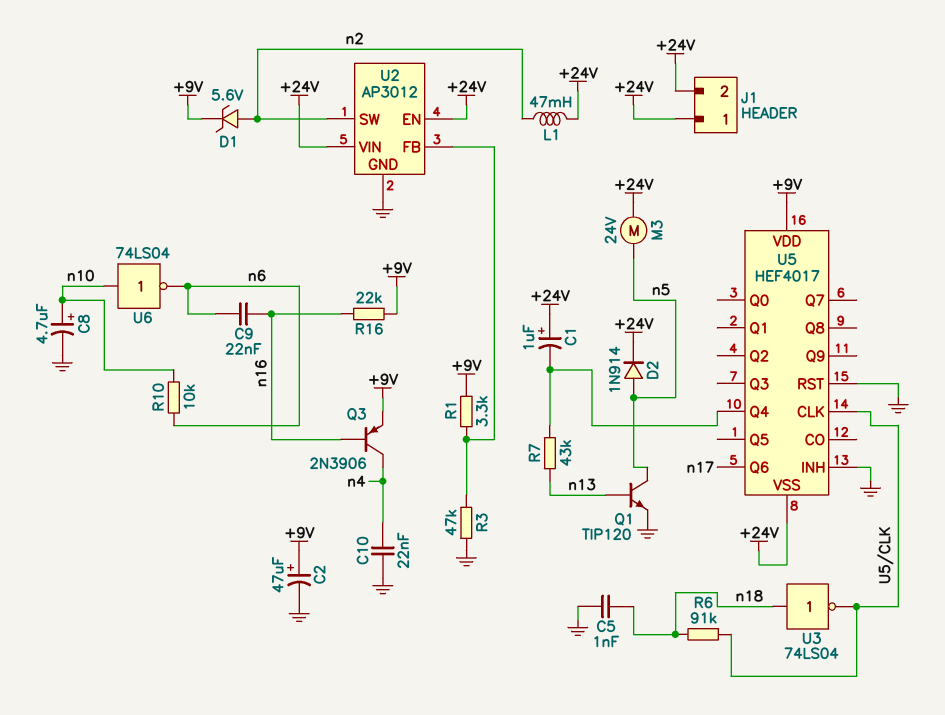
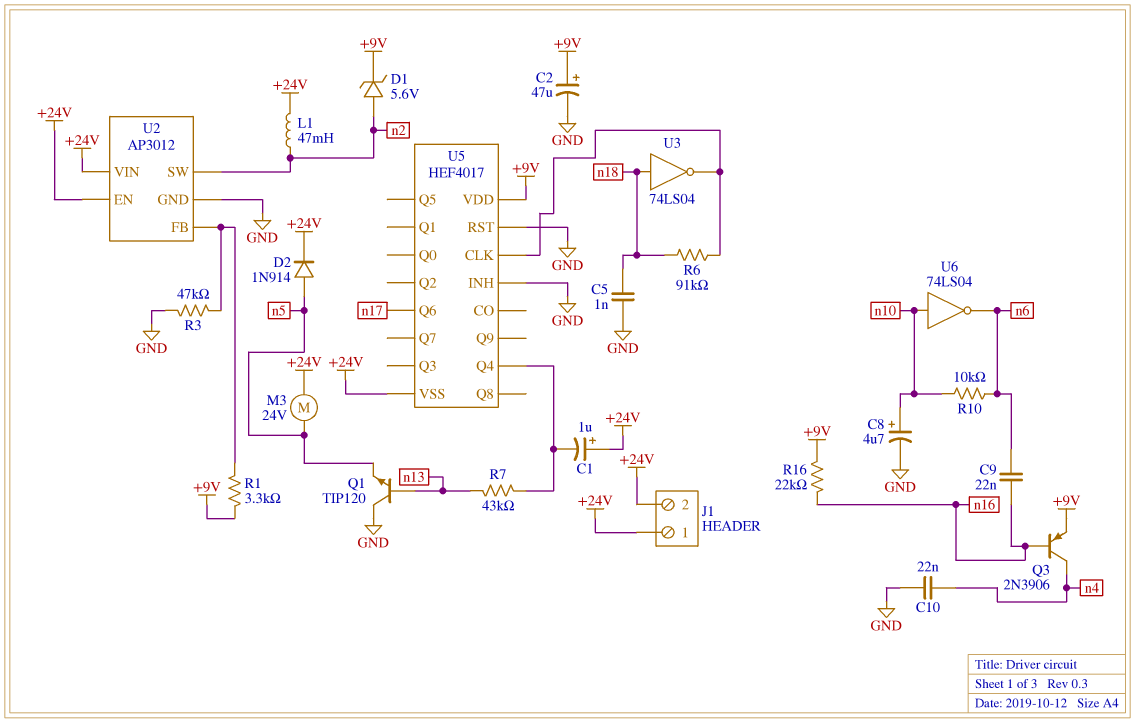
Q1: NPN TIP120 (B n13, C n5, E GND) -> NPN TIP120 (B n13, C GND, E n5)

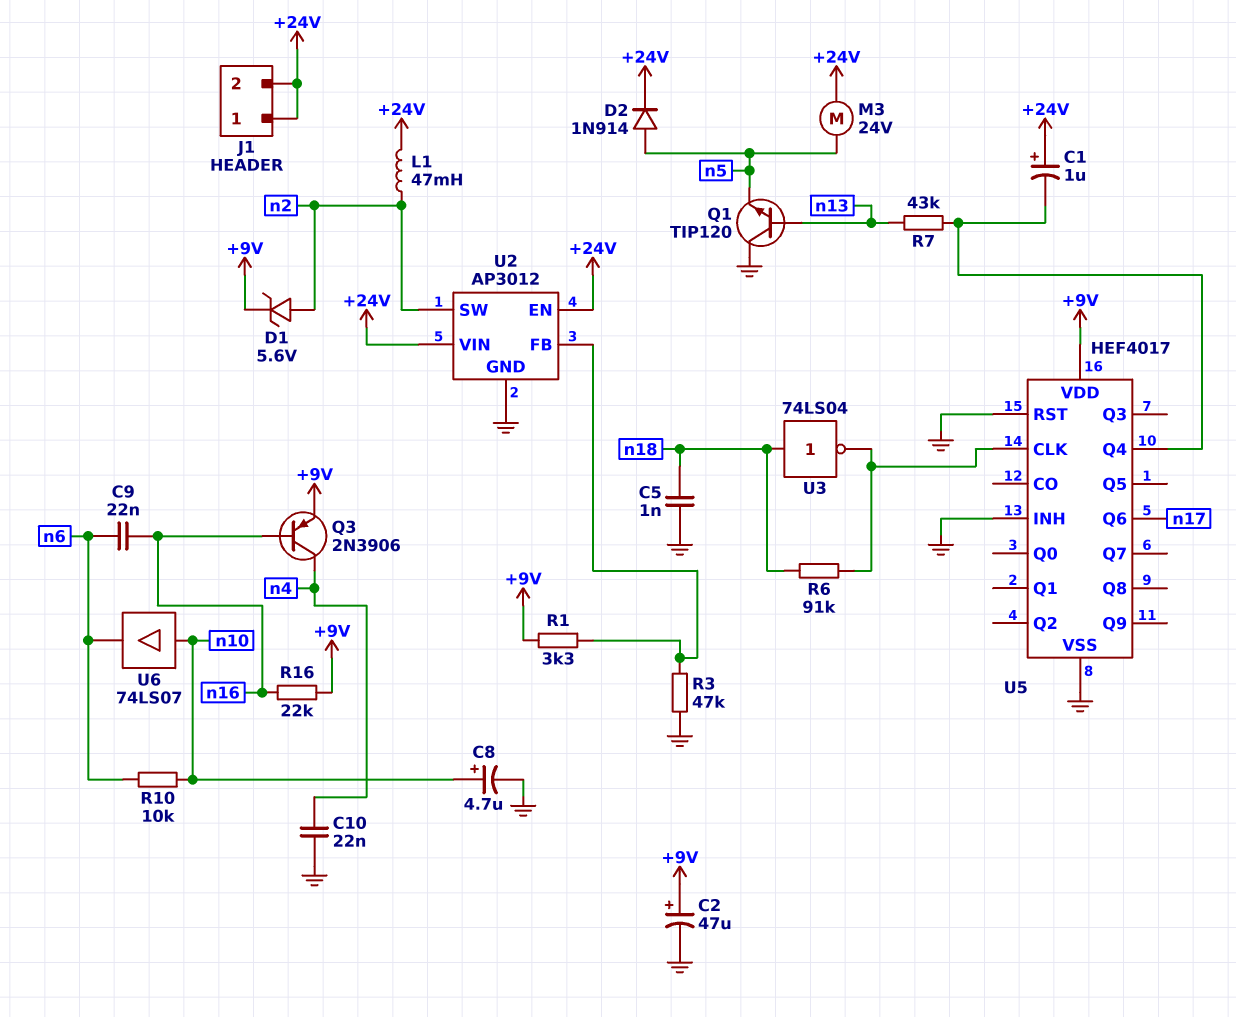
U5 pin VSS: +24V -> GND
U6: NOT 74LS04 (in n10, out n6) -> buffer 74LS07 (in n10, out n6)

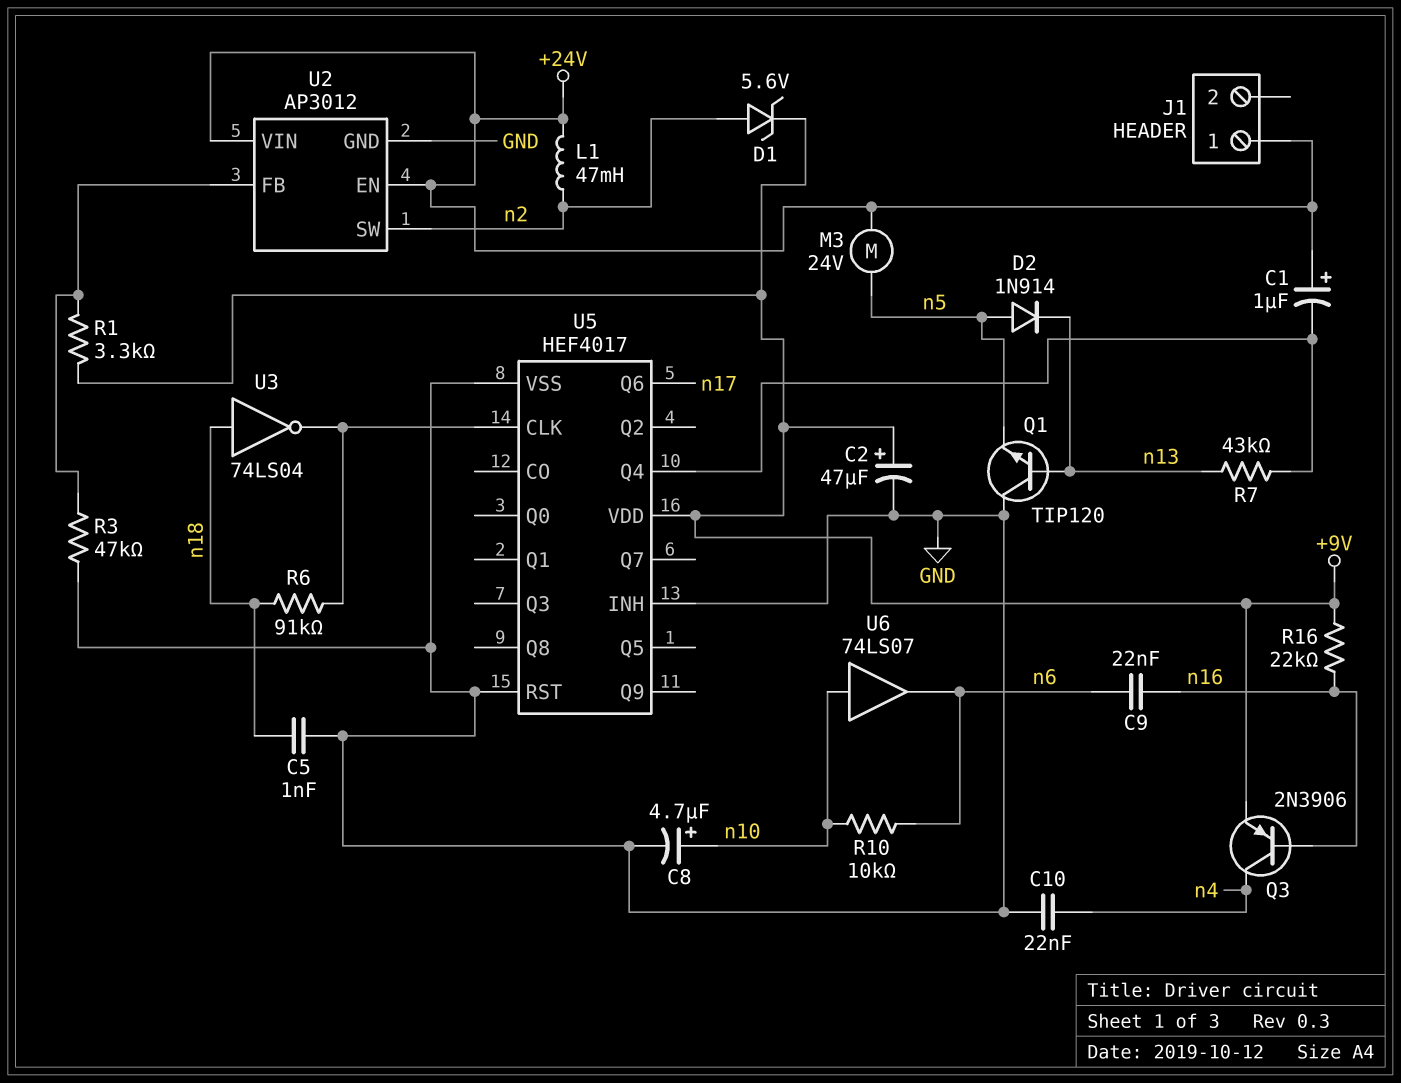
D2: diode 1N914 (A n5, K +24V) -> diode 1N914 (A n5, K n13)
J1 pin 2: +24V -> none

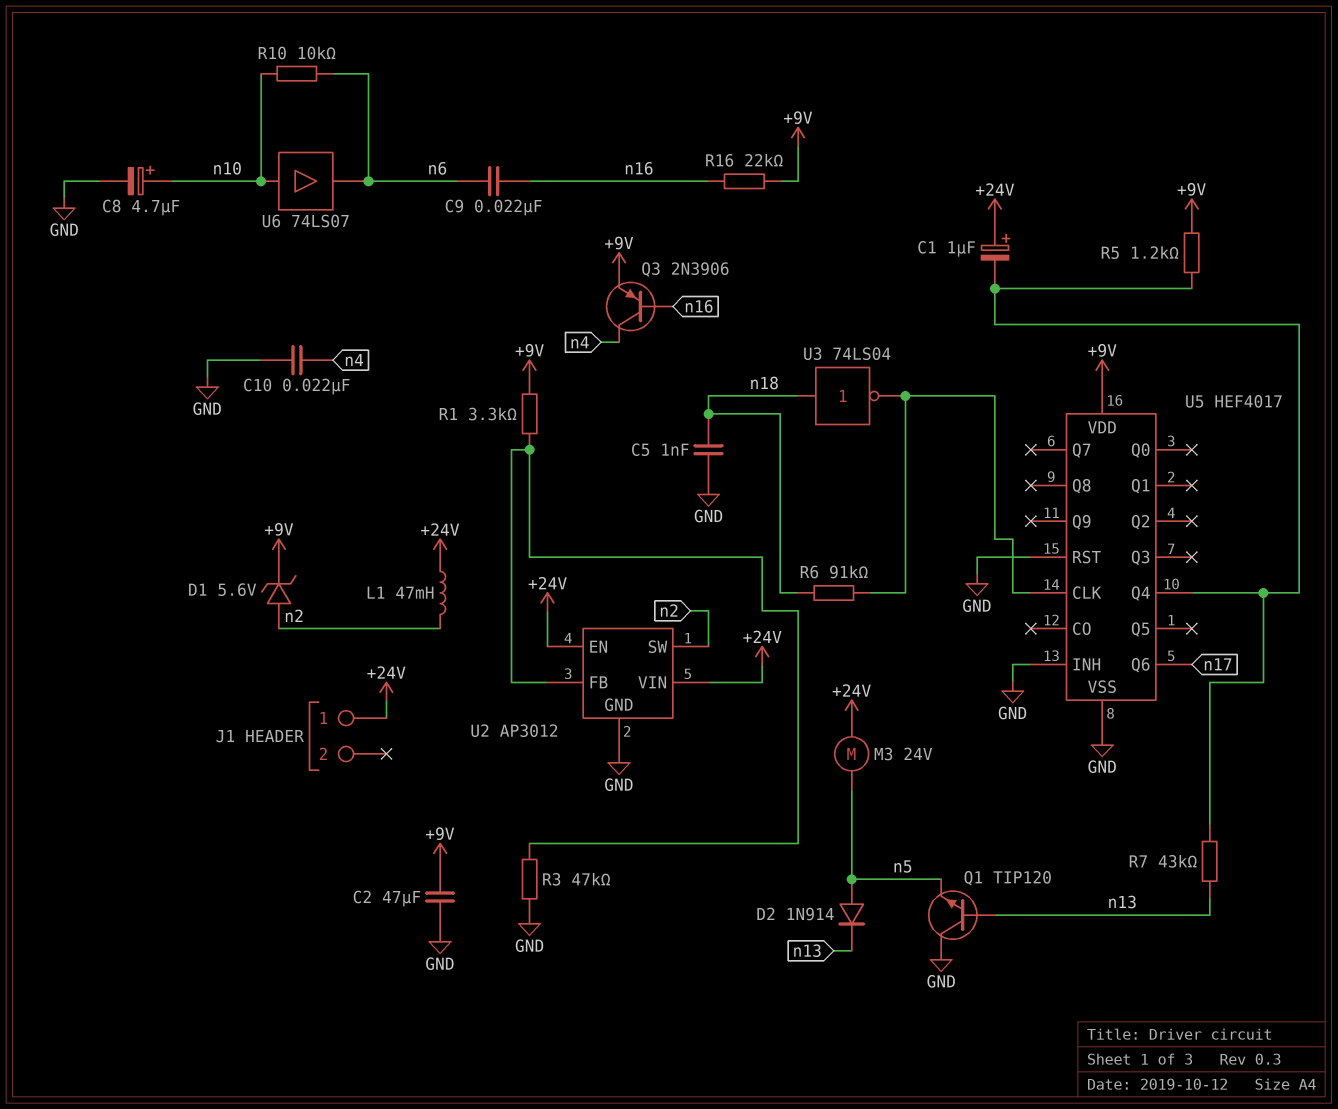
C2: 47uF (plus +9V, minus GND) -> 47uF (+9V, GND)
R5: none -> 1.2k (+9V, U5/Q4)

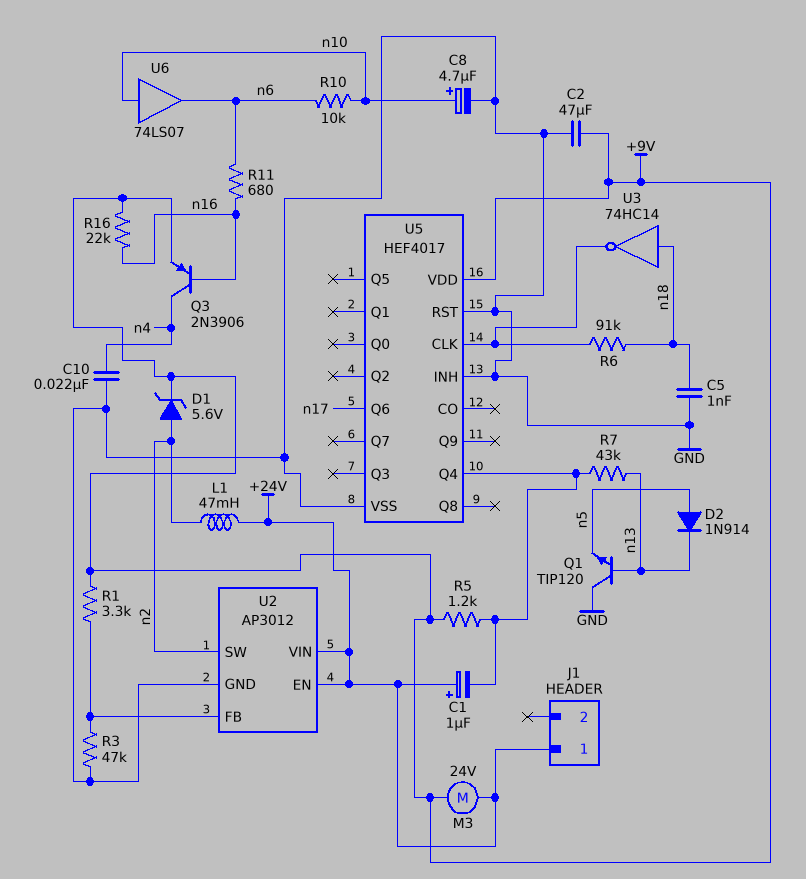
C9: 22nF (n6, n16) -> none
M3: motor 24V (+24V, n5) -> motor 24V (+9V, +24V)
R11: none -> 680 (n6, n16)
U3: NOT 74LS04 (in n18, out U5/CLK) -> NOT 74HC14 (in n18, out U5/CLK)

